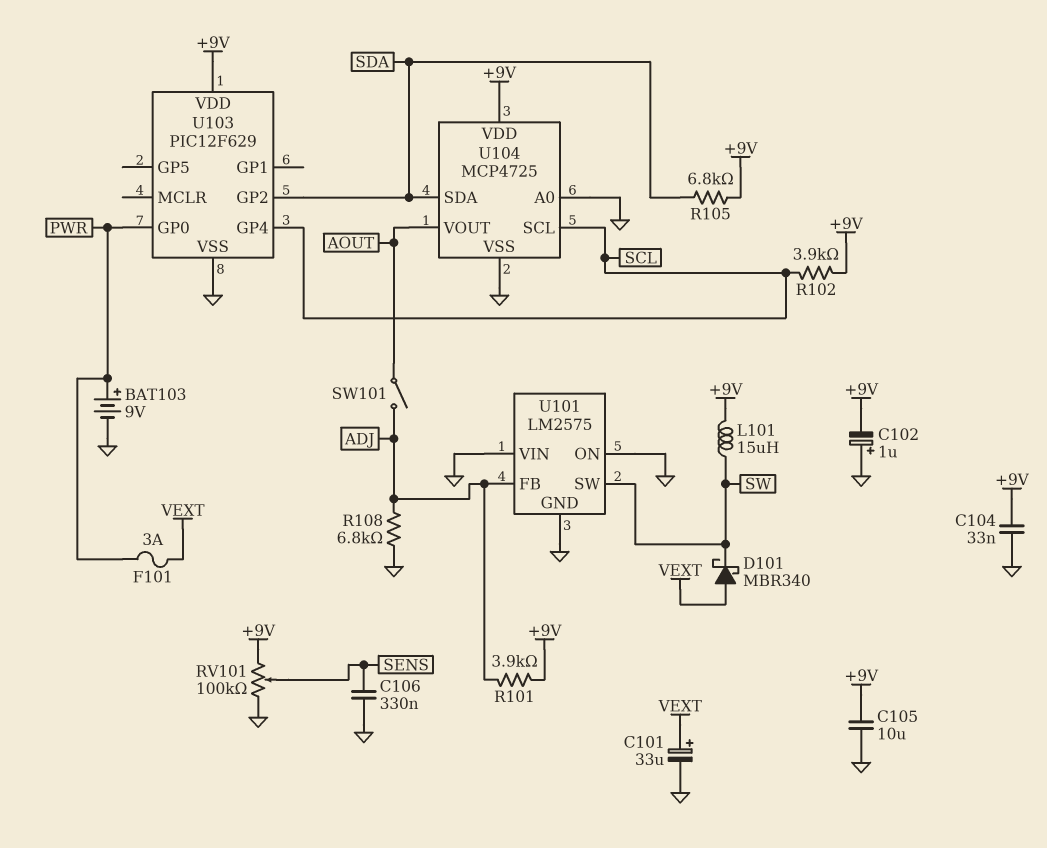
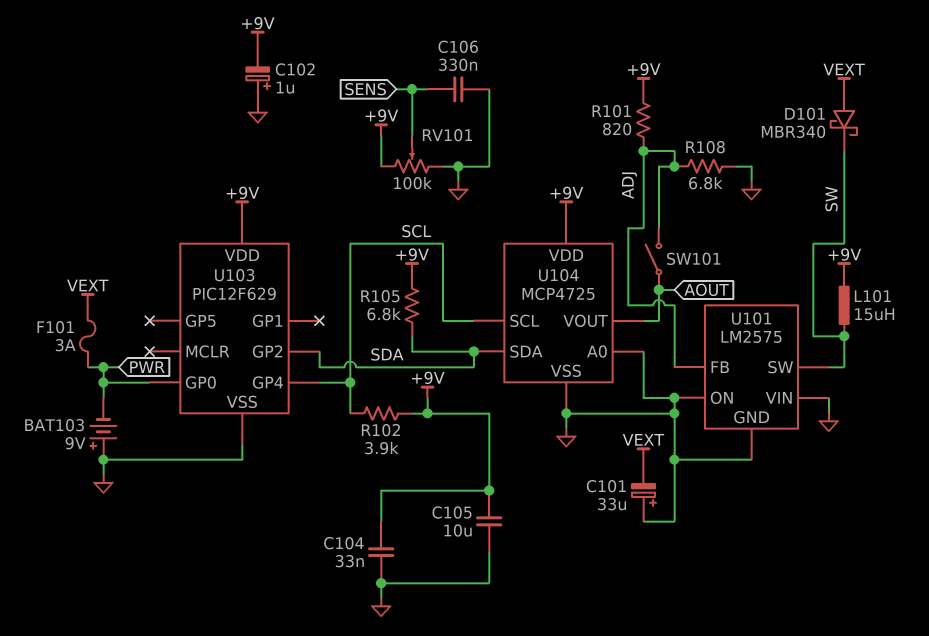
BAT103: 9V (plus PWR, minus GND) -> 9V (plus GND, minus PWR)
C101: 33uF (plus VEXT, minus GND) -> 33uF (plus GND, minus VEXT)
R101: 3.9k (+9V, ADJ) -> 820 (+9V, ADJ)

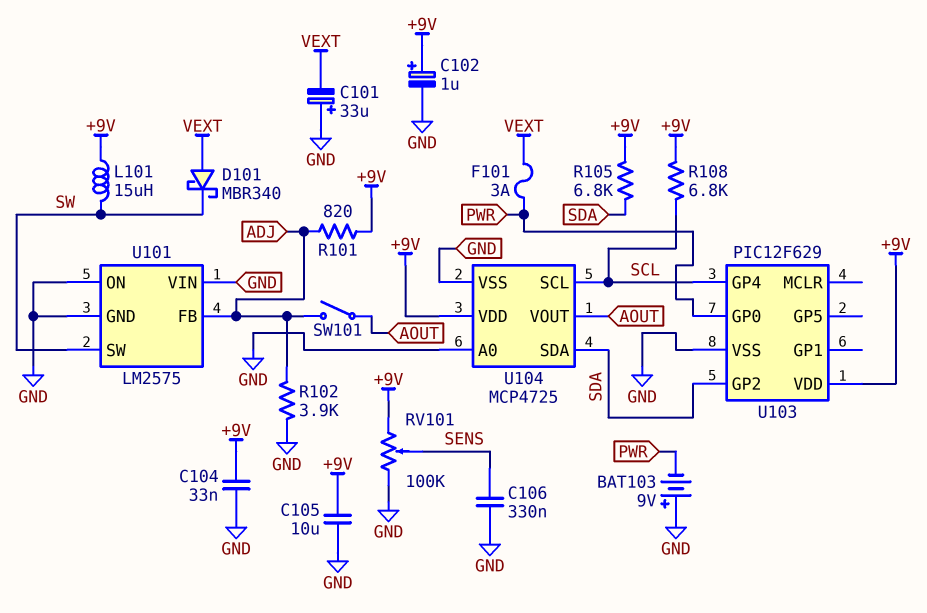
C102: 1uF (plus GND, minus +9V) -> 1uF (plus +9V, minus GND)
R102: 3.9k (+9V, SCL) -> 3.9k (ADJ, GND)
R108: 6.8k (ADJ, GND) -> 6.8k (+9V, SCL)

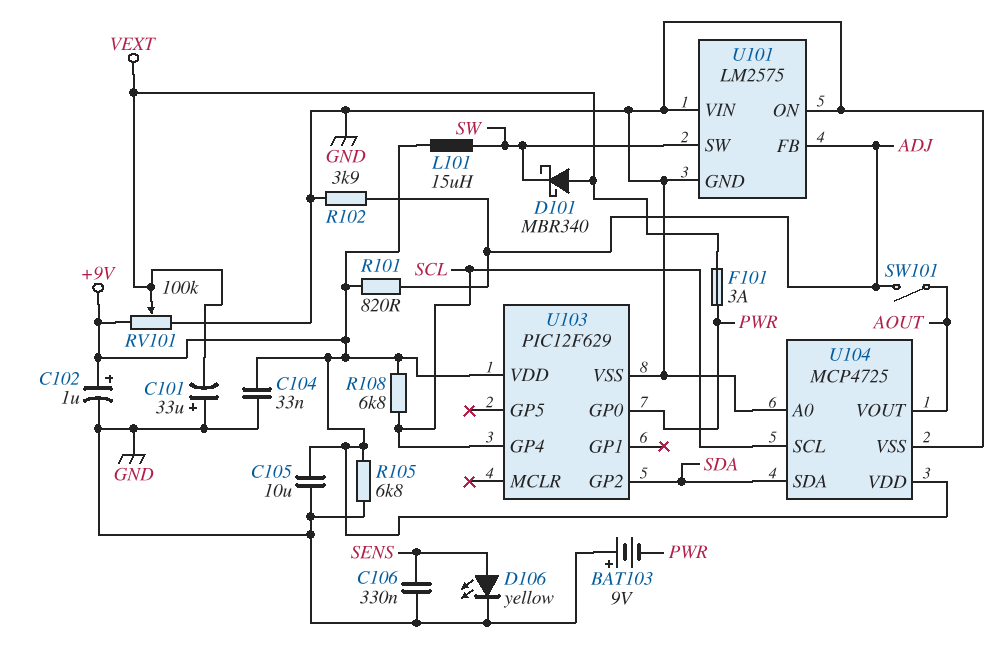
D106: none -> LED yellow (A SENS, K GND)
R105: 6.8k (+9V, SDA) -> 6.8k (+9V, GND)
RV101: 100k (+9V, GND, wiper SENS) -> 100k (+9V, GND, wiper VEXT)

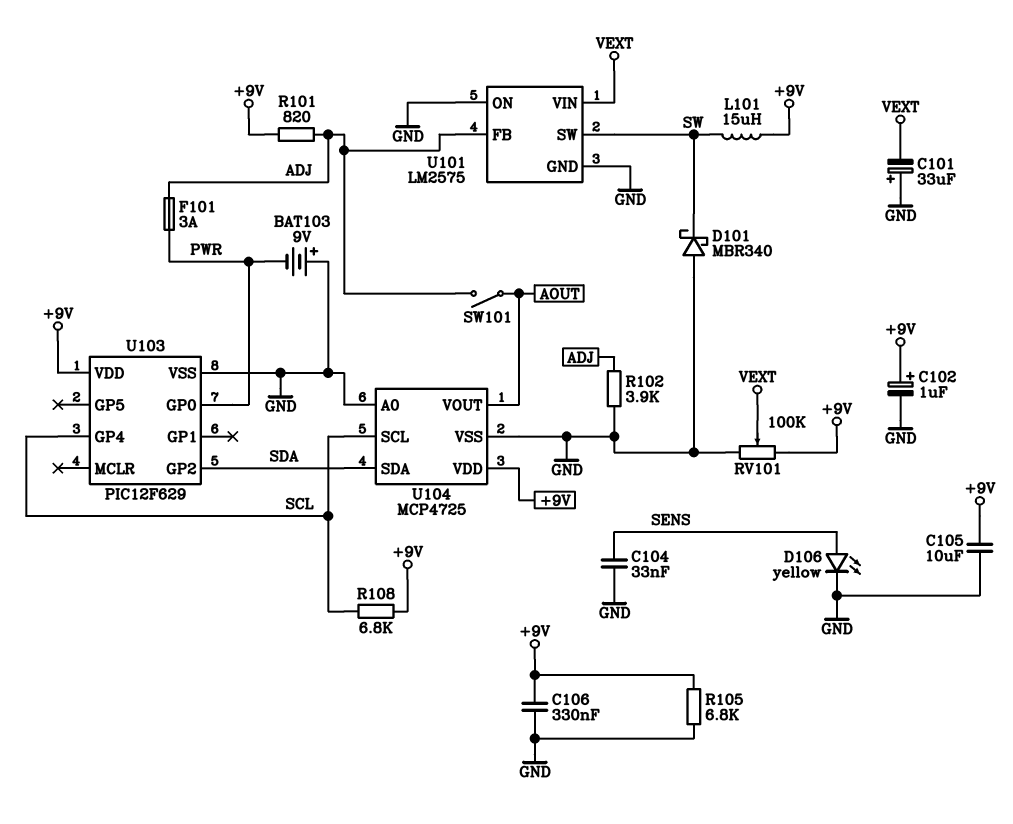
C104: 33nF (+9V, GND) -> 33nF (GND, SENS)
C106: 330nF (GND, SENS) -> 330nF (+9V, GND)
D101: schottky MBR340 (A VEXT, K SW) -> schottky MBR340 (A GND, K SW)
F101: 3A (PWR, VEXT) -> 3A (ADJ, PWR)
U101 pin VIN: GND -> VEXT

